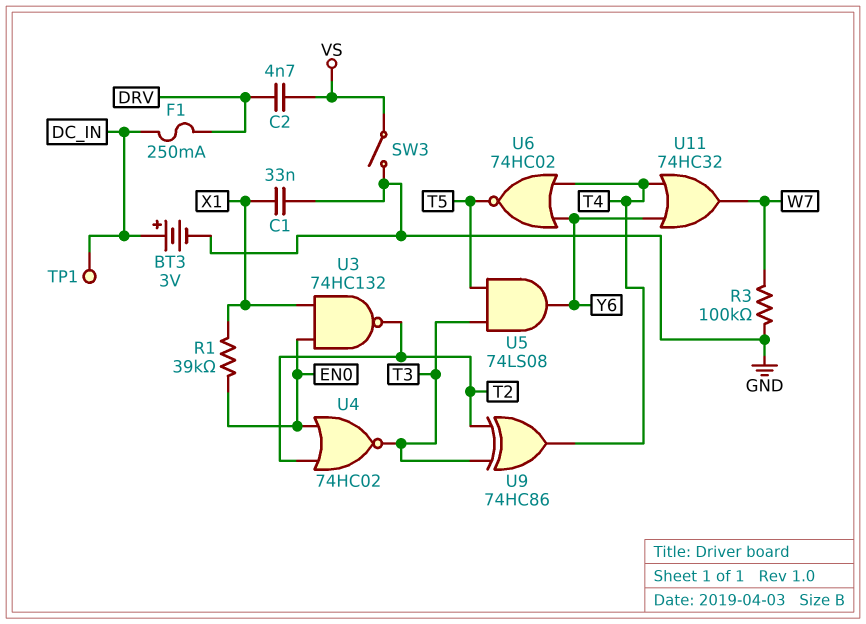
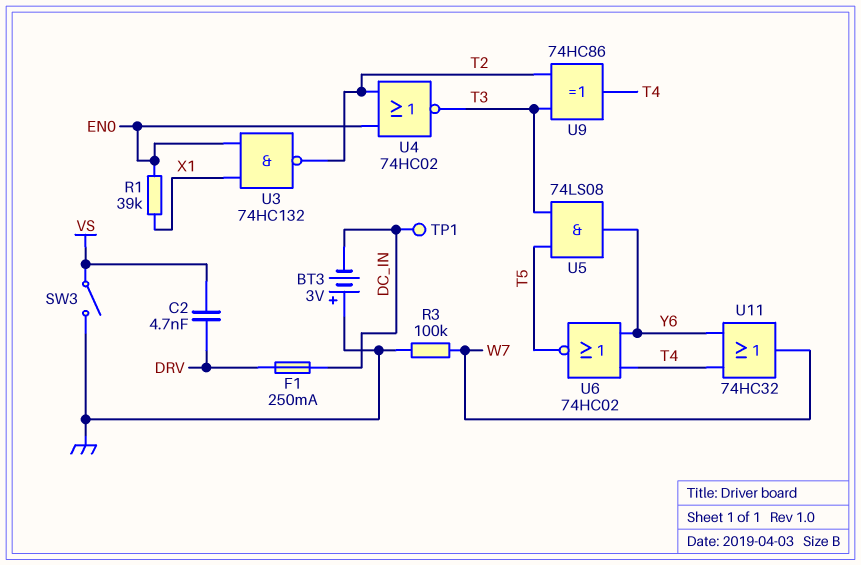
BT3: 3V (plus DC_IN, minus GND) -> 3V (plus GND, minus DC_IN)
C1: 33nF (GND, X1) -> none

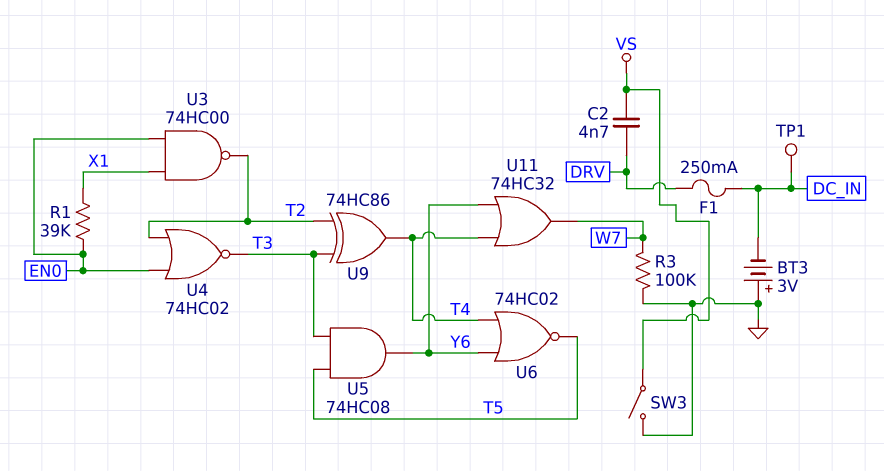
U3: NAND 74HC132 (in EN0, in X1, out T2) -> NAND 74HC00 (in EN0, in X1, out T2)
U5: AND 74LS08 (in T3, in T5, out Y6) -> AND 74HC08 (in T3, in T5, out Y6)

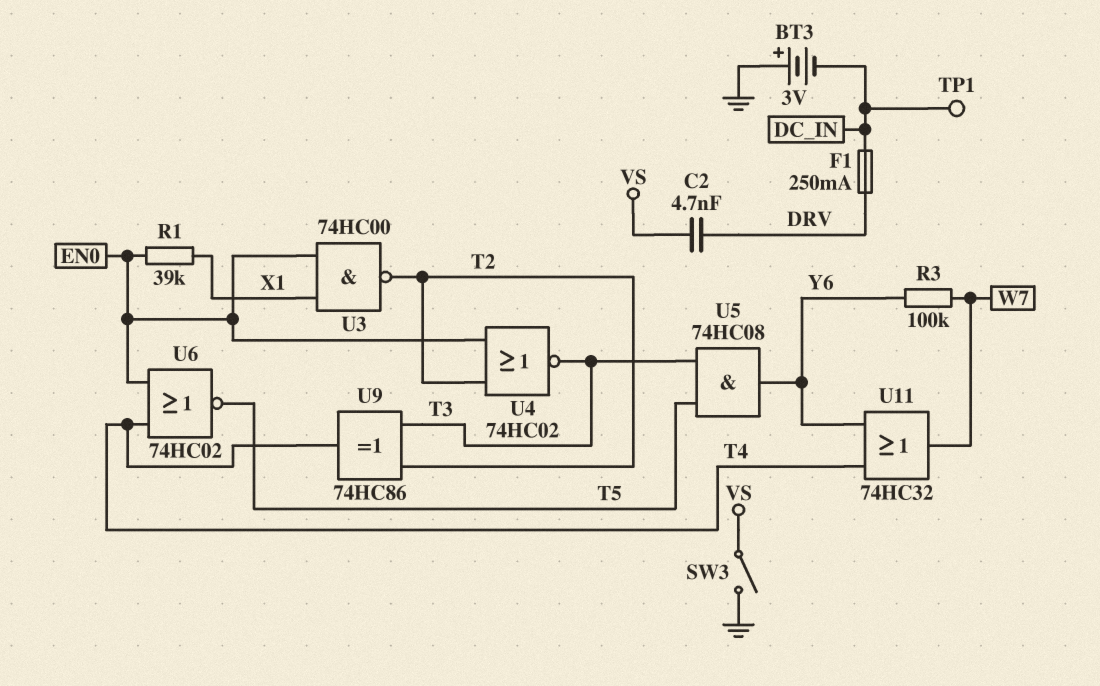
R3: 100k (GND, W7) -> 100k (W7, Y6)
U6: NOR 74HC02 (in T4, in Y6, out T5) -> NOR 74HC02 (in EN0, in T4, out T5)

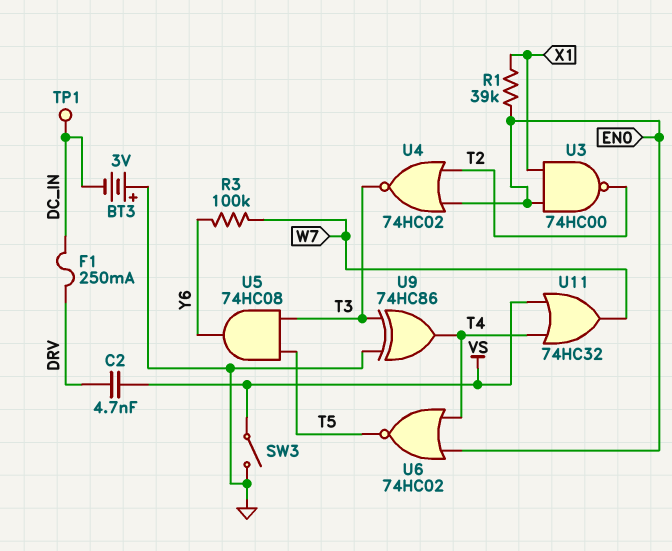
U9: XOR 74HC86 (in T2, in T3, out T4) -> XOR 74HC86 (in GND, in T3, out T4)
U11: OR 74HC32 (in T4, in Y6, out W7) -> OR 74HC32 (in T4, in VS, out W7)

